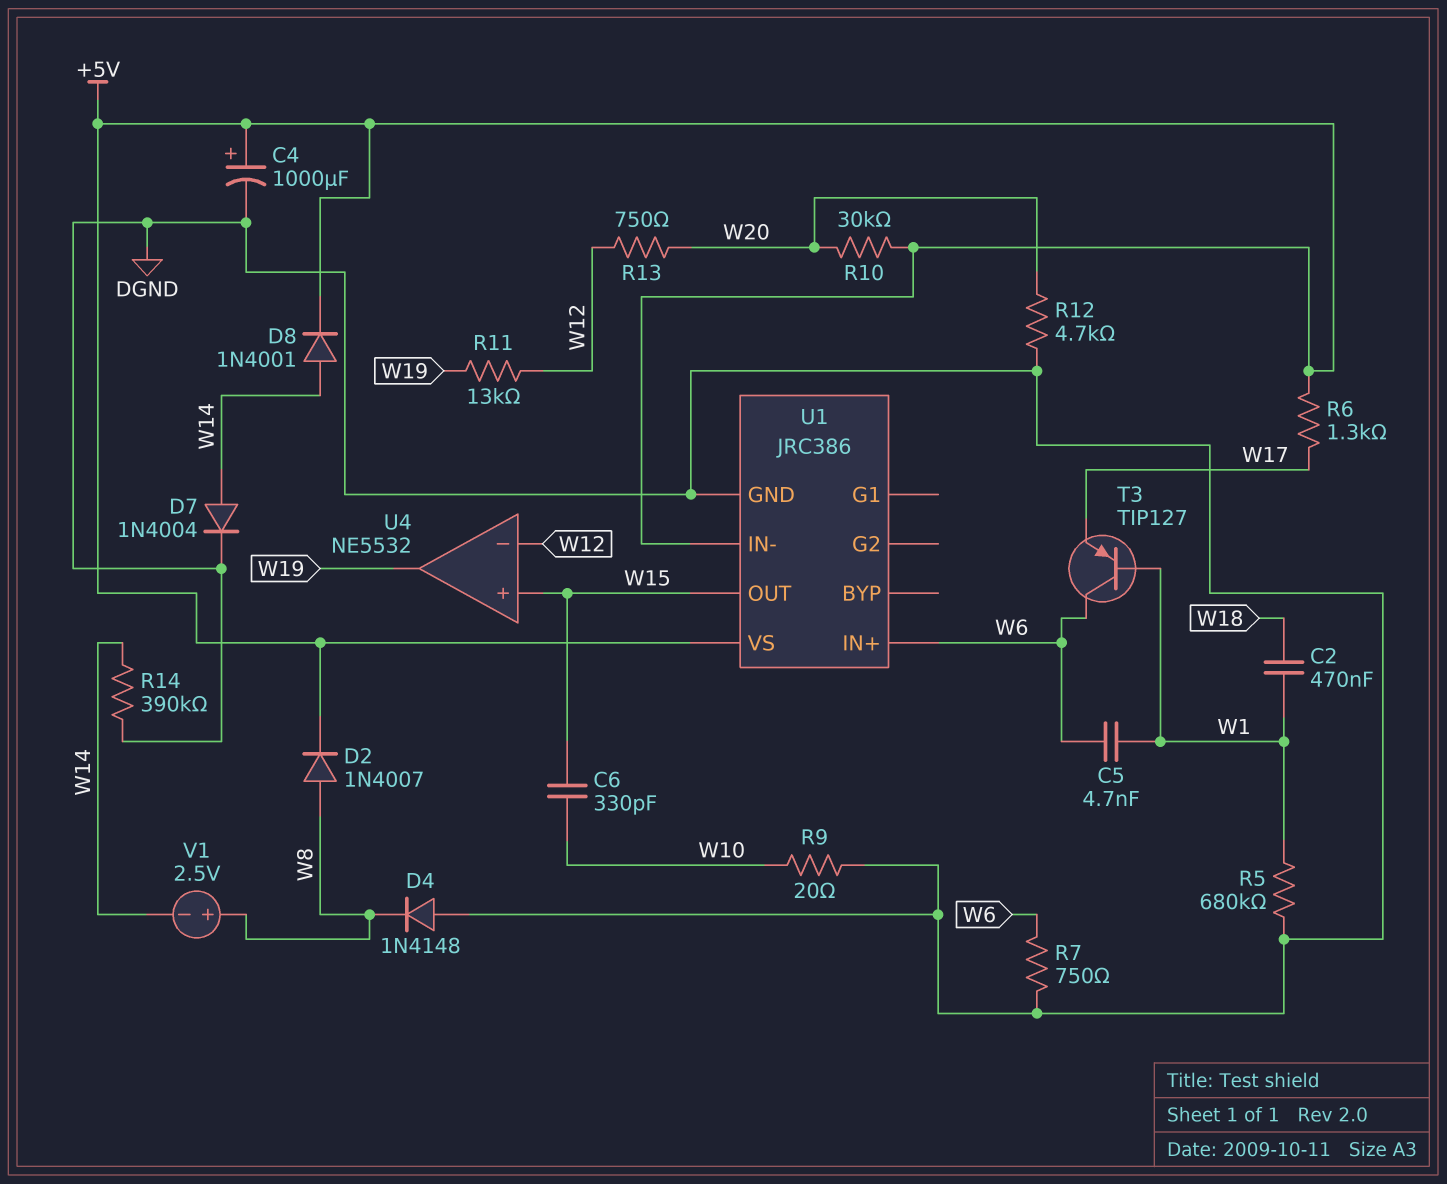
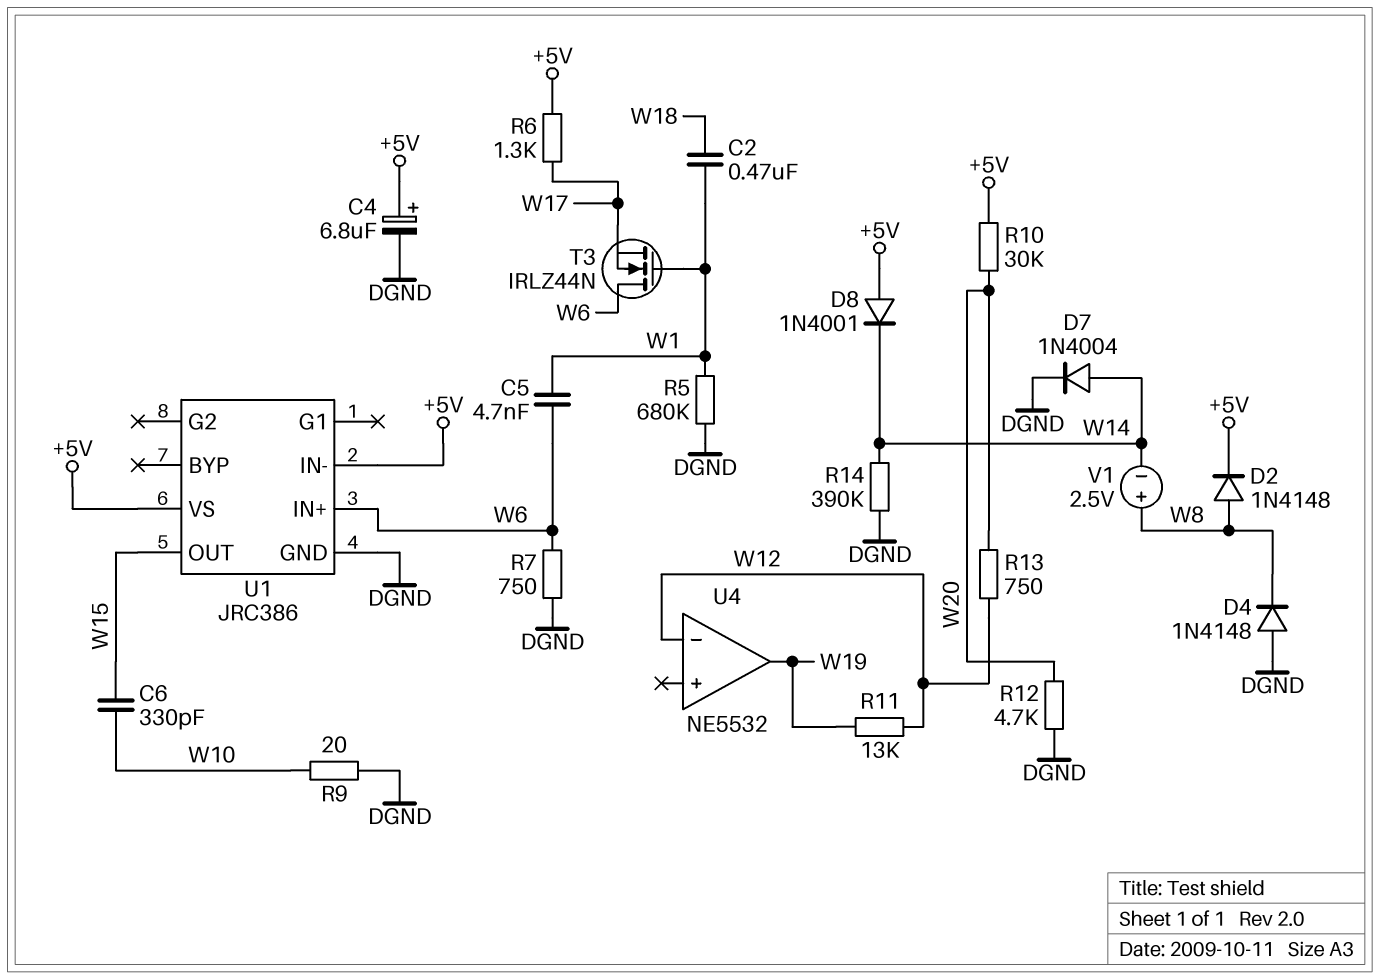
C4: 1000uF (plus +5V, minus DGND) -> 6.8uF (plus +5V, minus DGND)
D2: diode 1N4007 (A W8, K +5V) -> diode 1N4148 (A W8, K +5V)
D8: diode 1N4001 (A W14, K +5V) -> diode 1N4001 (A +5V, K W14)
T3: PNP TIP127 (B W1, C W6, E W17) -> NMOS IRLZ44N (G W1, D W6, S W17)
U4 pin in+: W15 -> none

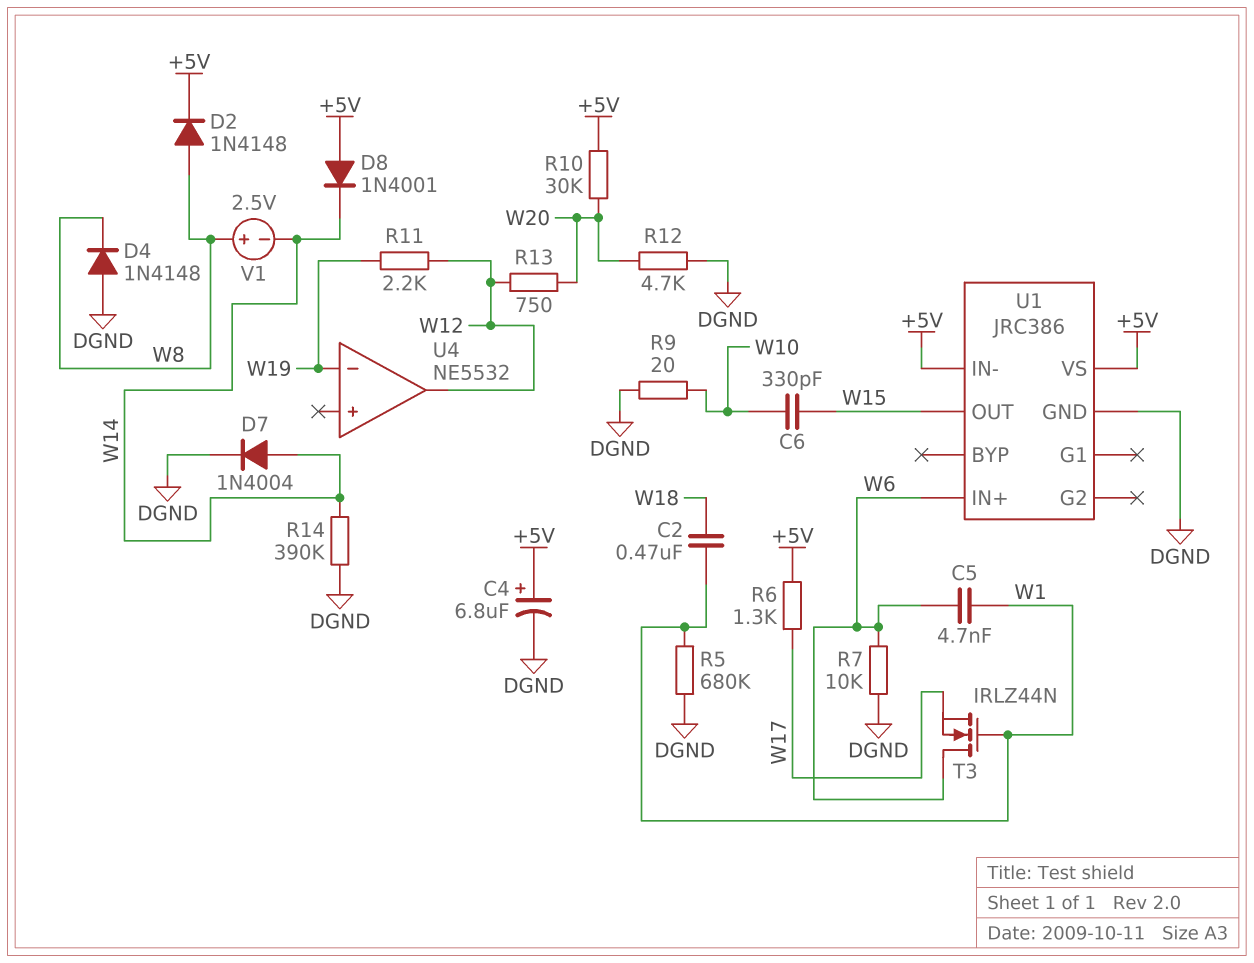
R7: 750 (DGND, W6) -> 10k (DGND, W6)
R11: 13k (W12, W19) -> 2.2k (W12, W19)
U4 pin in-: W12 -> W19
U4 pin out: W19 -> W12

